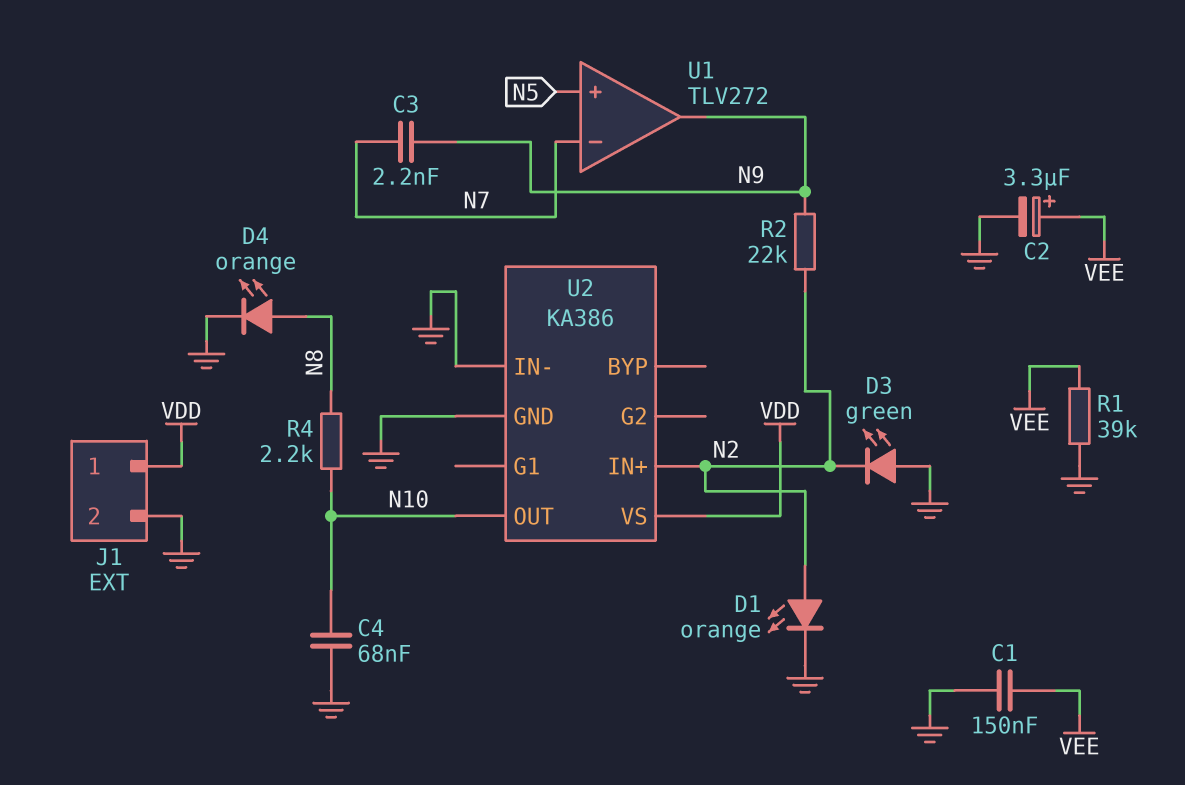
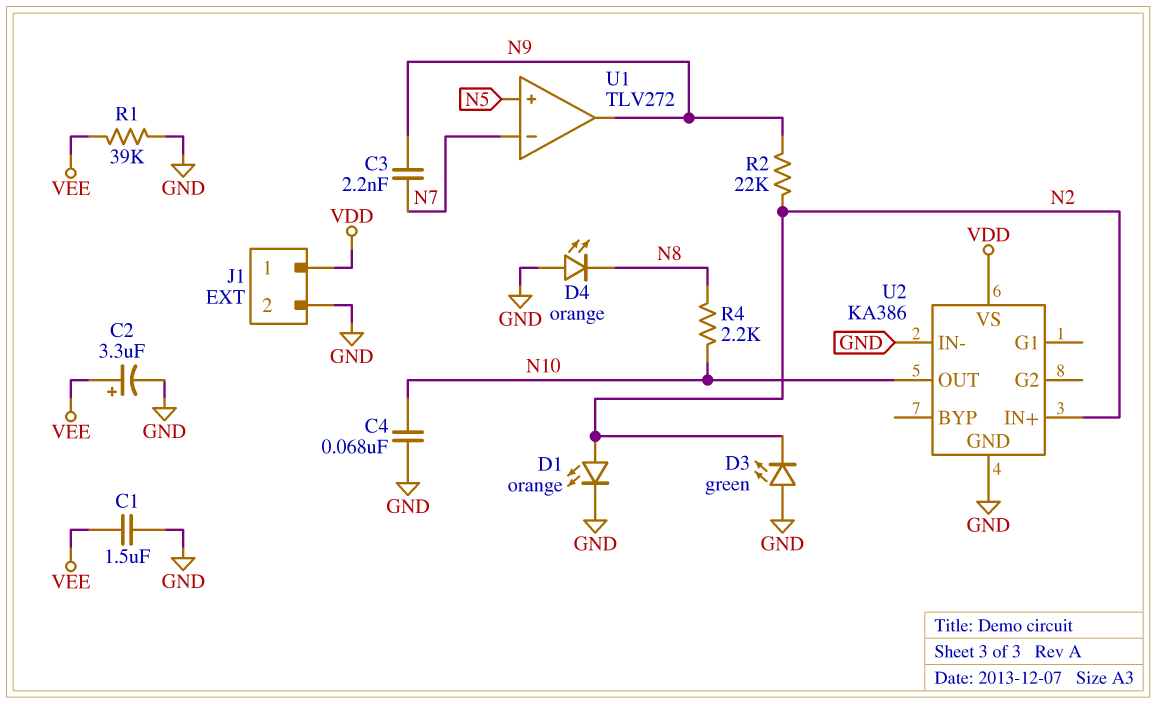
C1: 150nF (GND, VEE) -> 1.5uF (GND, VEE)
D4: LED orange (A N8, K GND) -> LED orange (A GND, K N8)

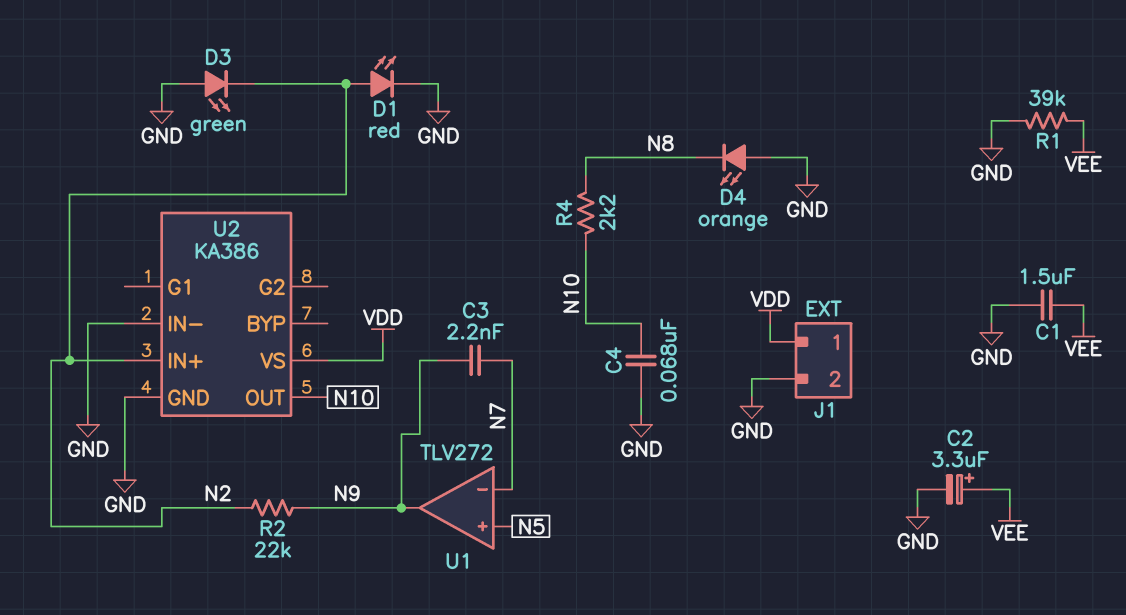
D1: LED orange (A N2, K GND) -> LED red (A N2, K GND)

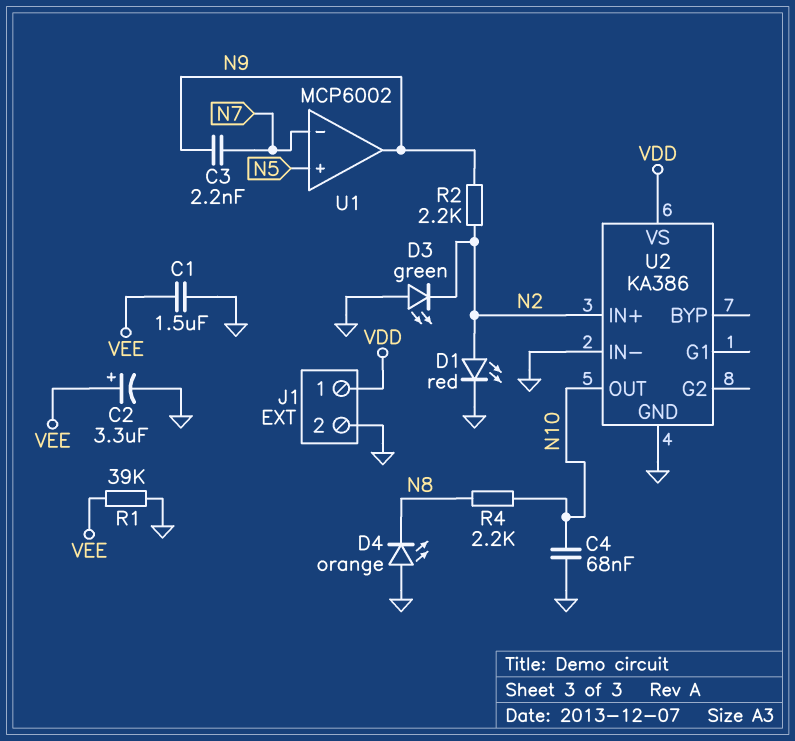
R2: 22k (N2, N9) -> 2.2k (N2, N9)
U1: TLV272 -> MCP6002

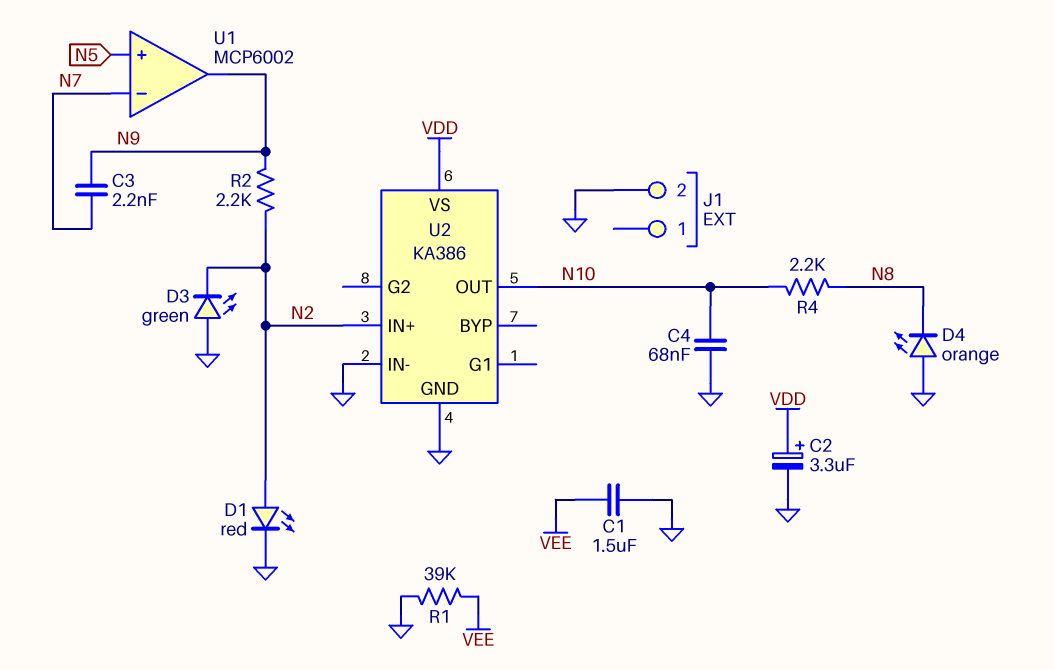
C2: 3.3uF (plus VEE, minus GND) -> 3.3uF (plus VDD, minus GND)
J1 pin 1: VDD -> none

